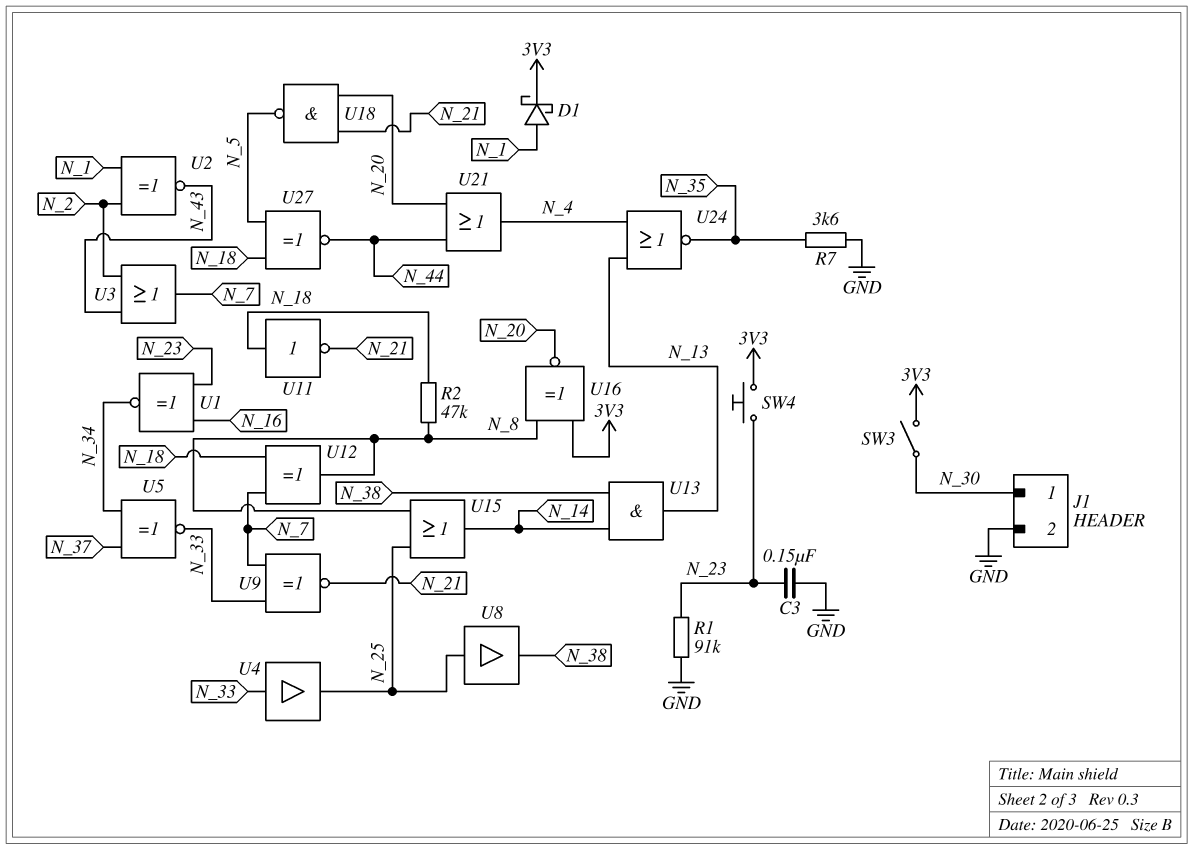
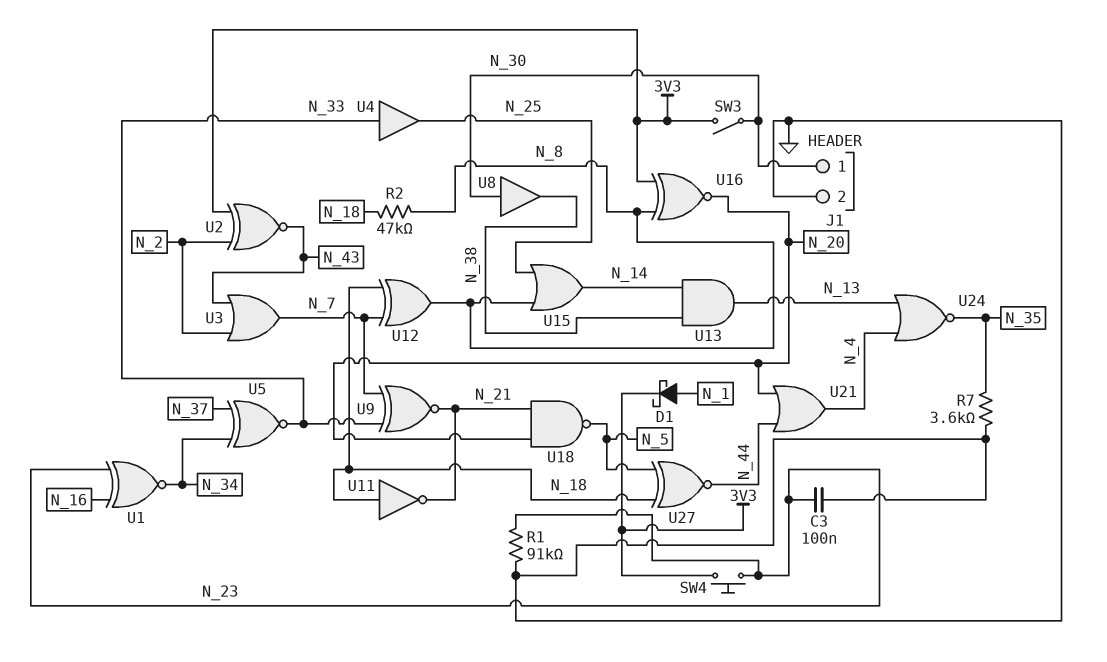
C3: 150nF (GND, N_23) -> 100nF (GND, N_23)
U2: XNOR (in N_1, in N_2, out N_43) -> XNOR (in 3V3, in N_2, out N_43)
U8: buffer (in N_25, out N_38) -> buffer (in N_30, out N_38)

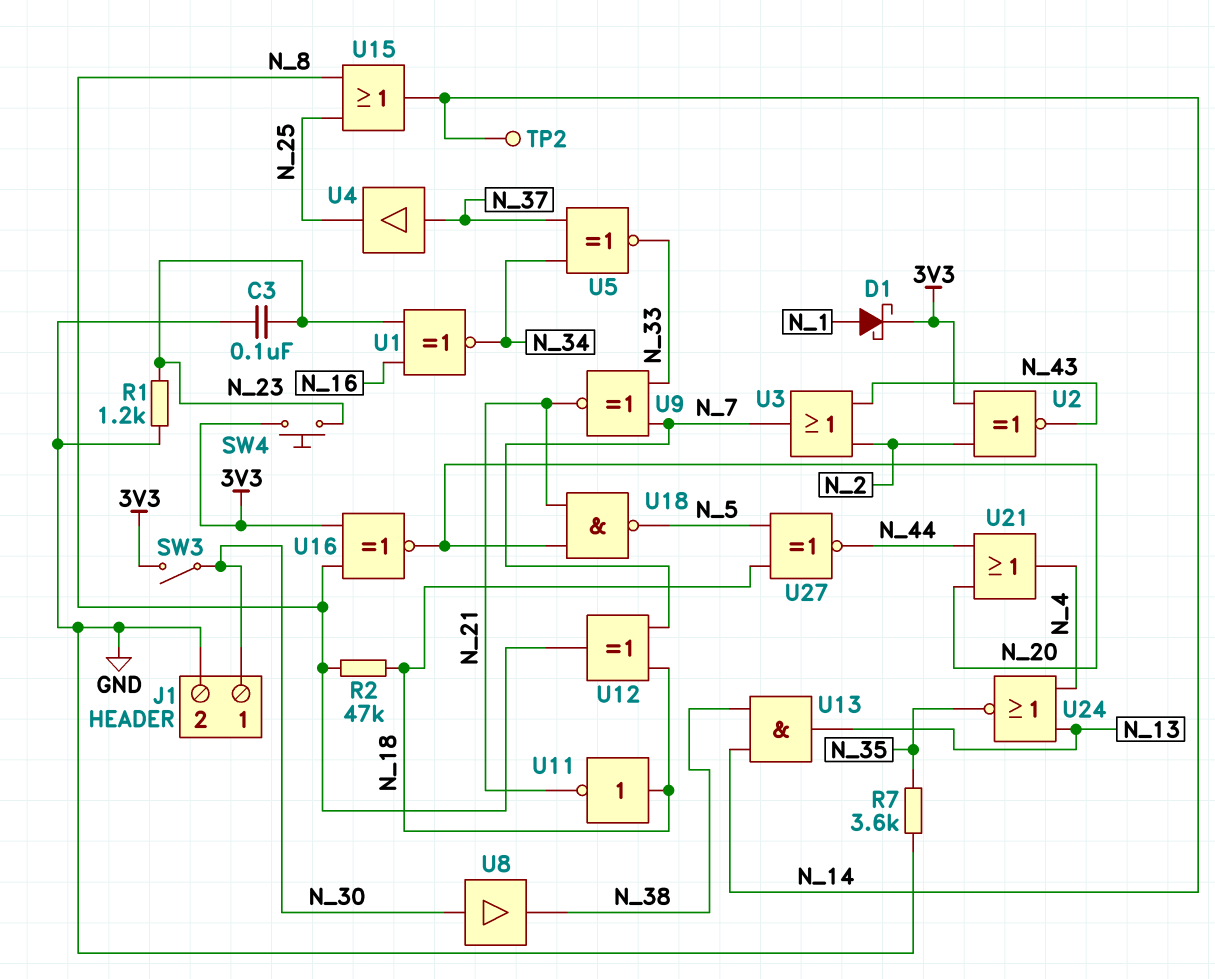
R1: 91k (GND, N_23) -> 1.2k (GND, N_23)
TP2: none -> test point (N_14)
U4: buffer (in N_33, out N_25) -> buffer (in N_37, out N_25)

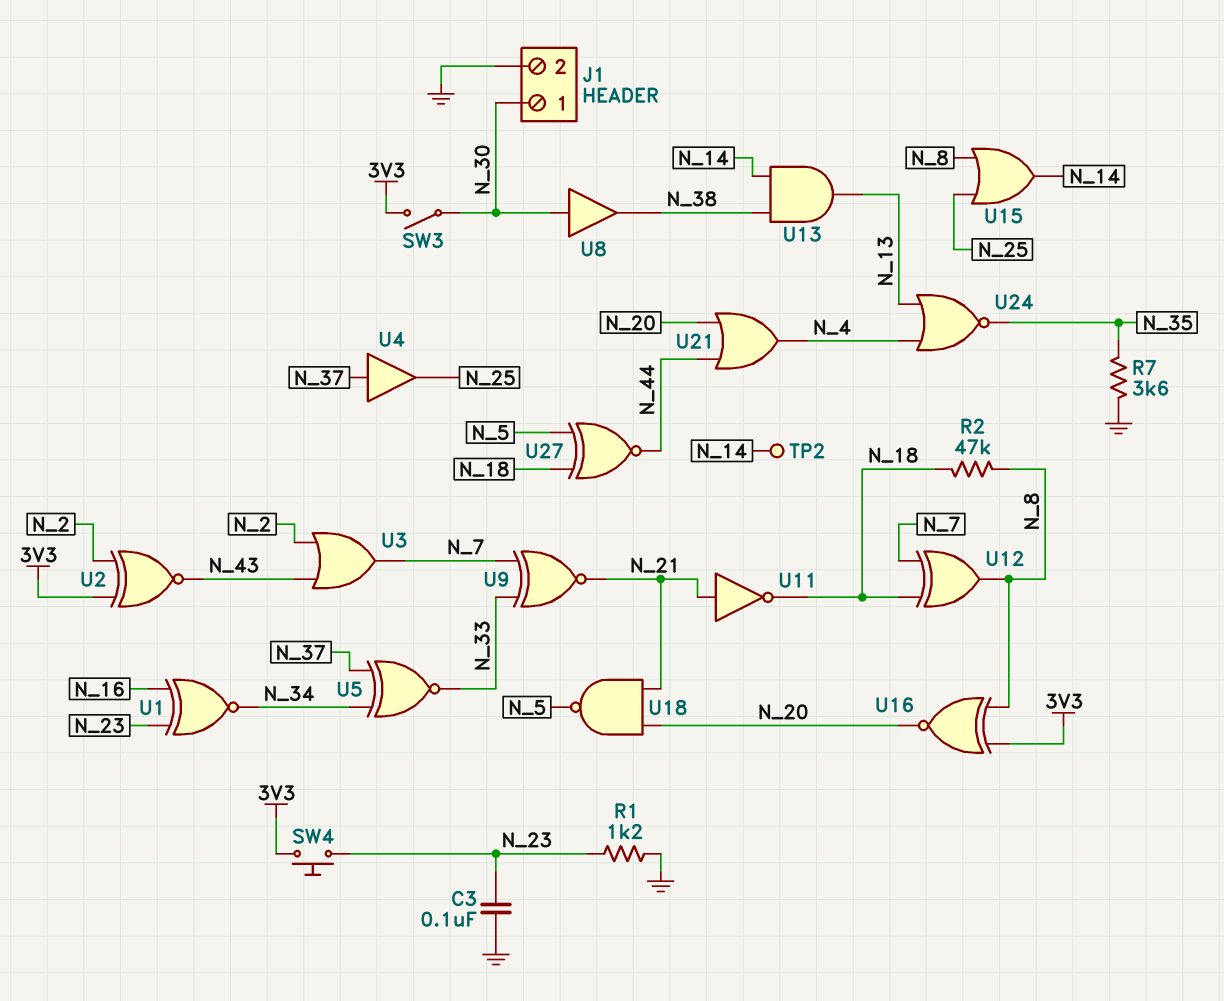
D1: schottky (A N_1, K 3V3) -> none
U11: NOT (in N_18, out N_21) -> NOT (in N_21, out N_18)

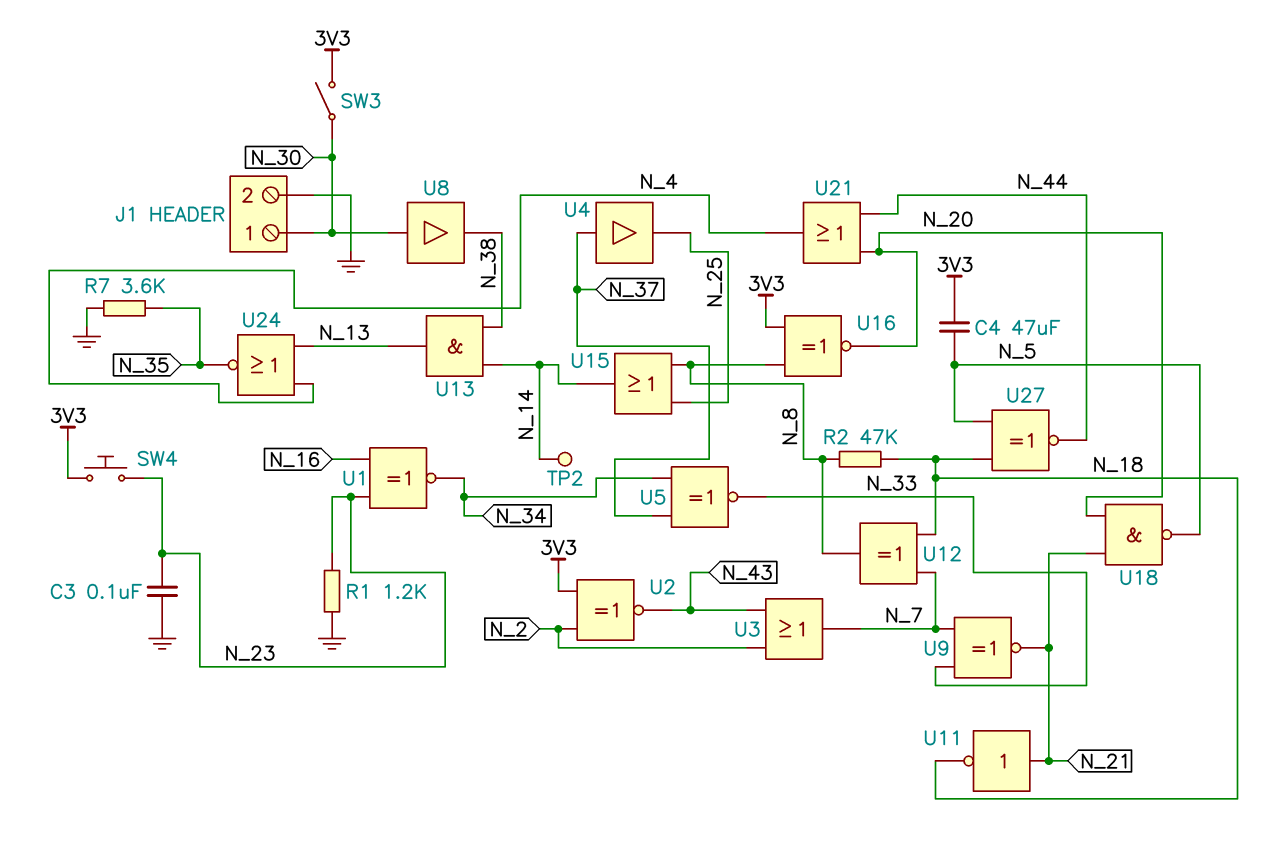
C4: none -> 47uF (3V3, N_5)

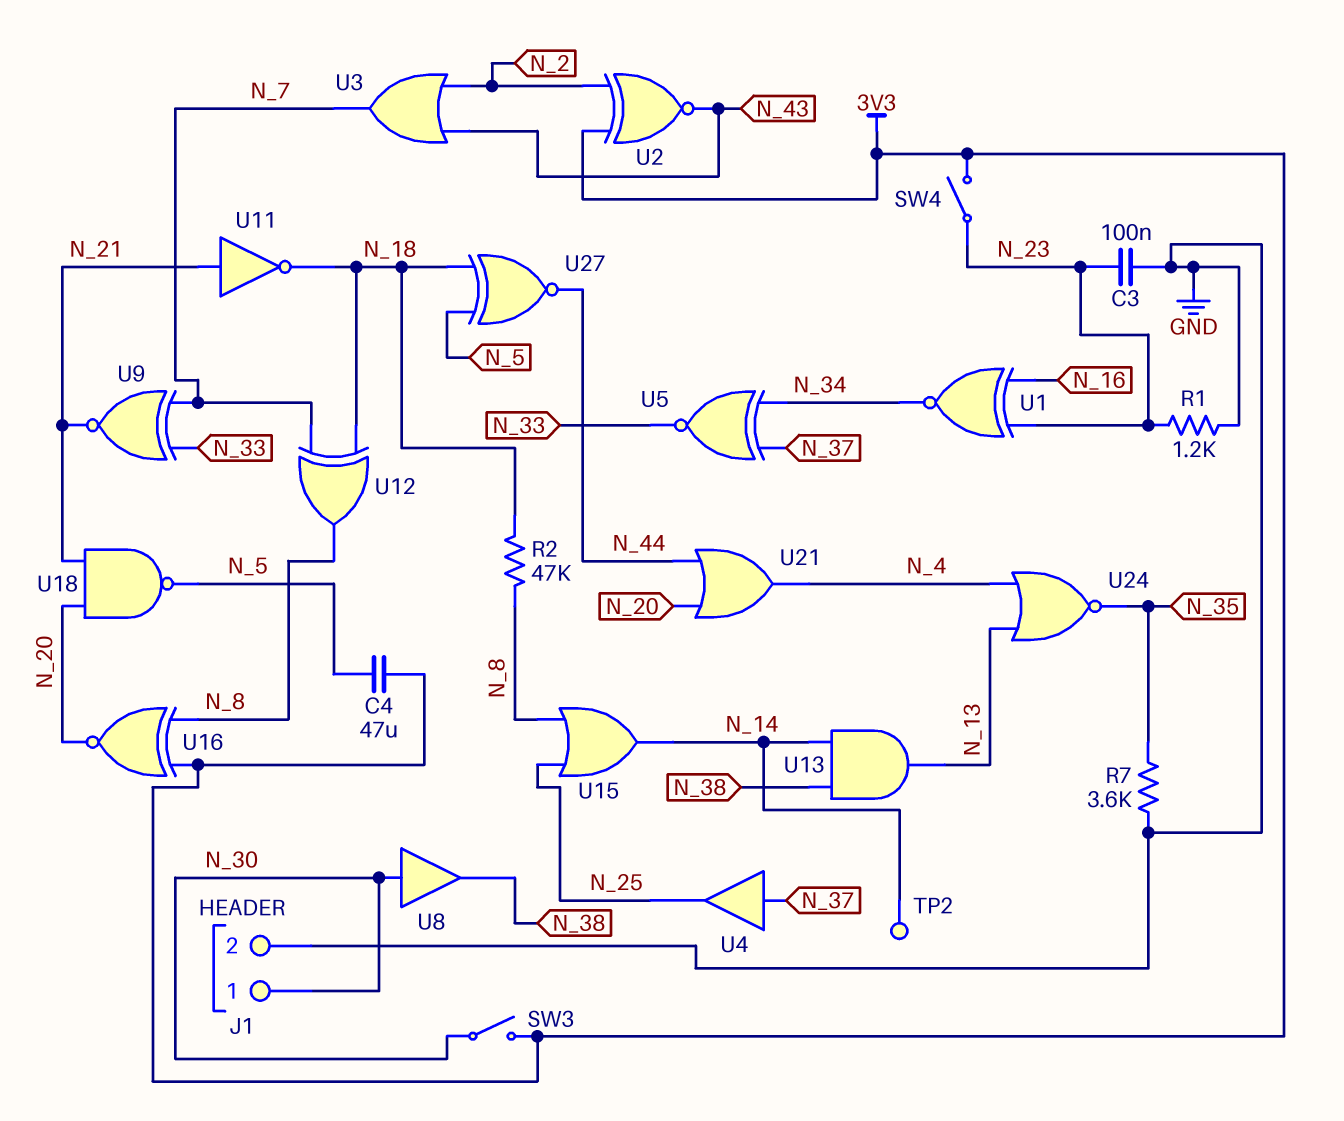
SW4: button (3V3, N_23) -> switch (3V3, N_23)

